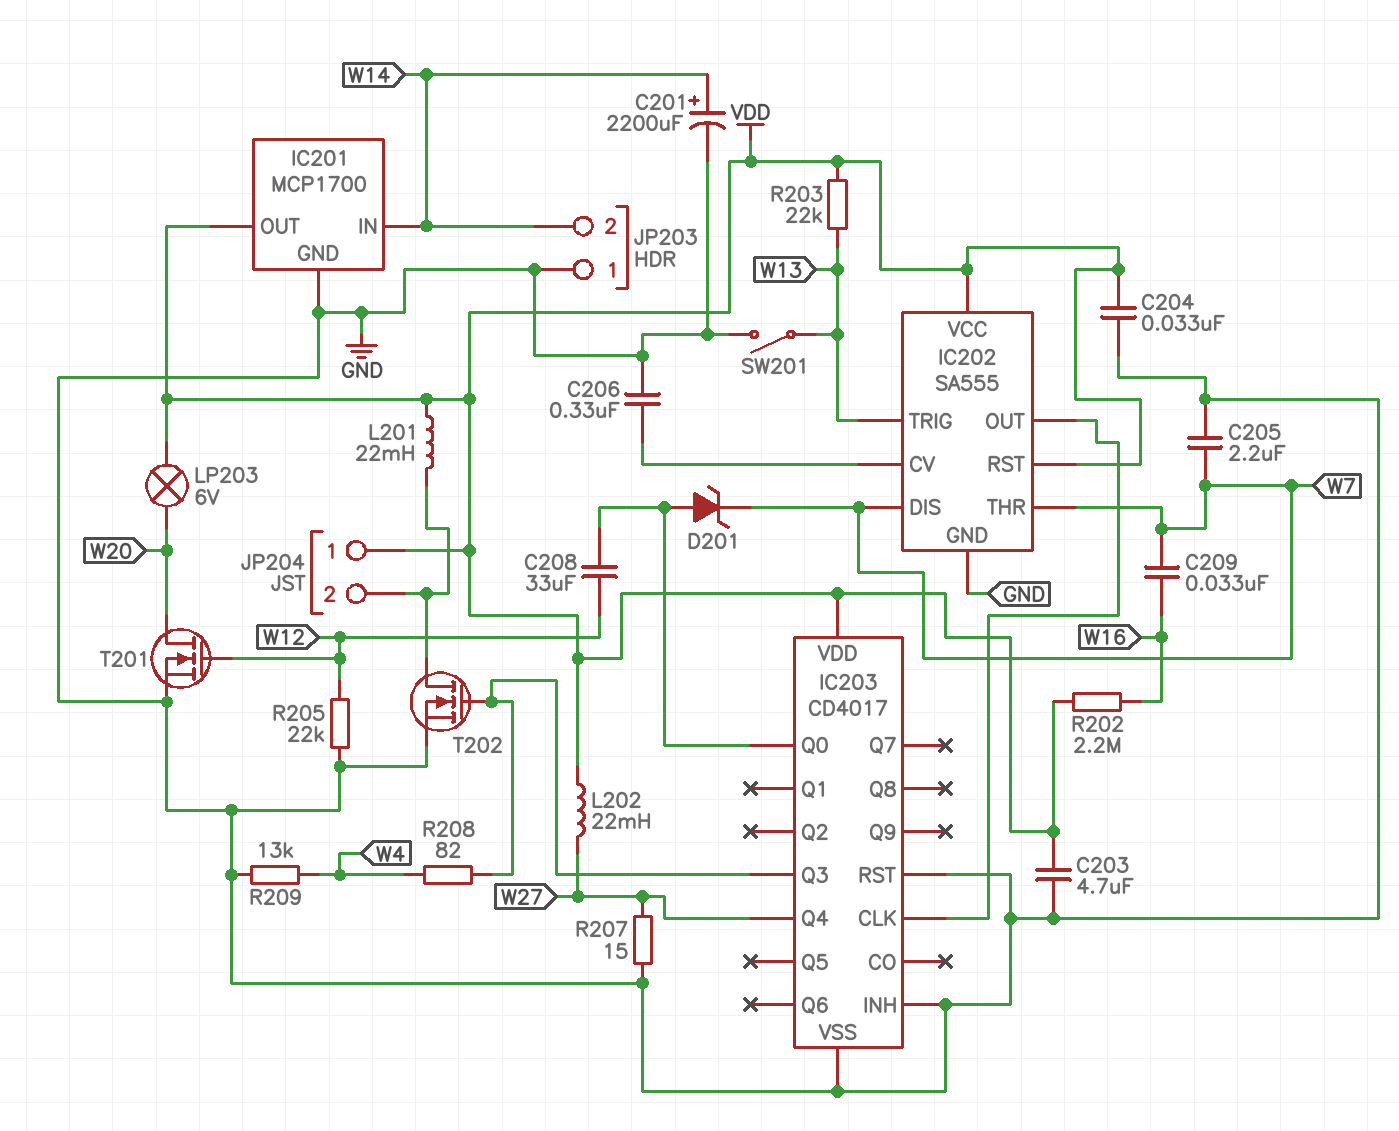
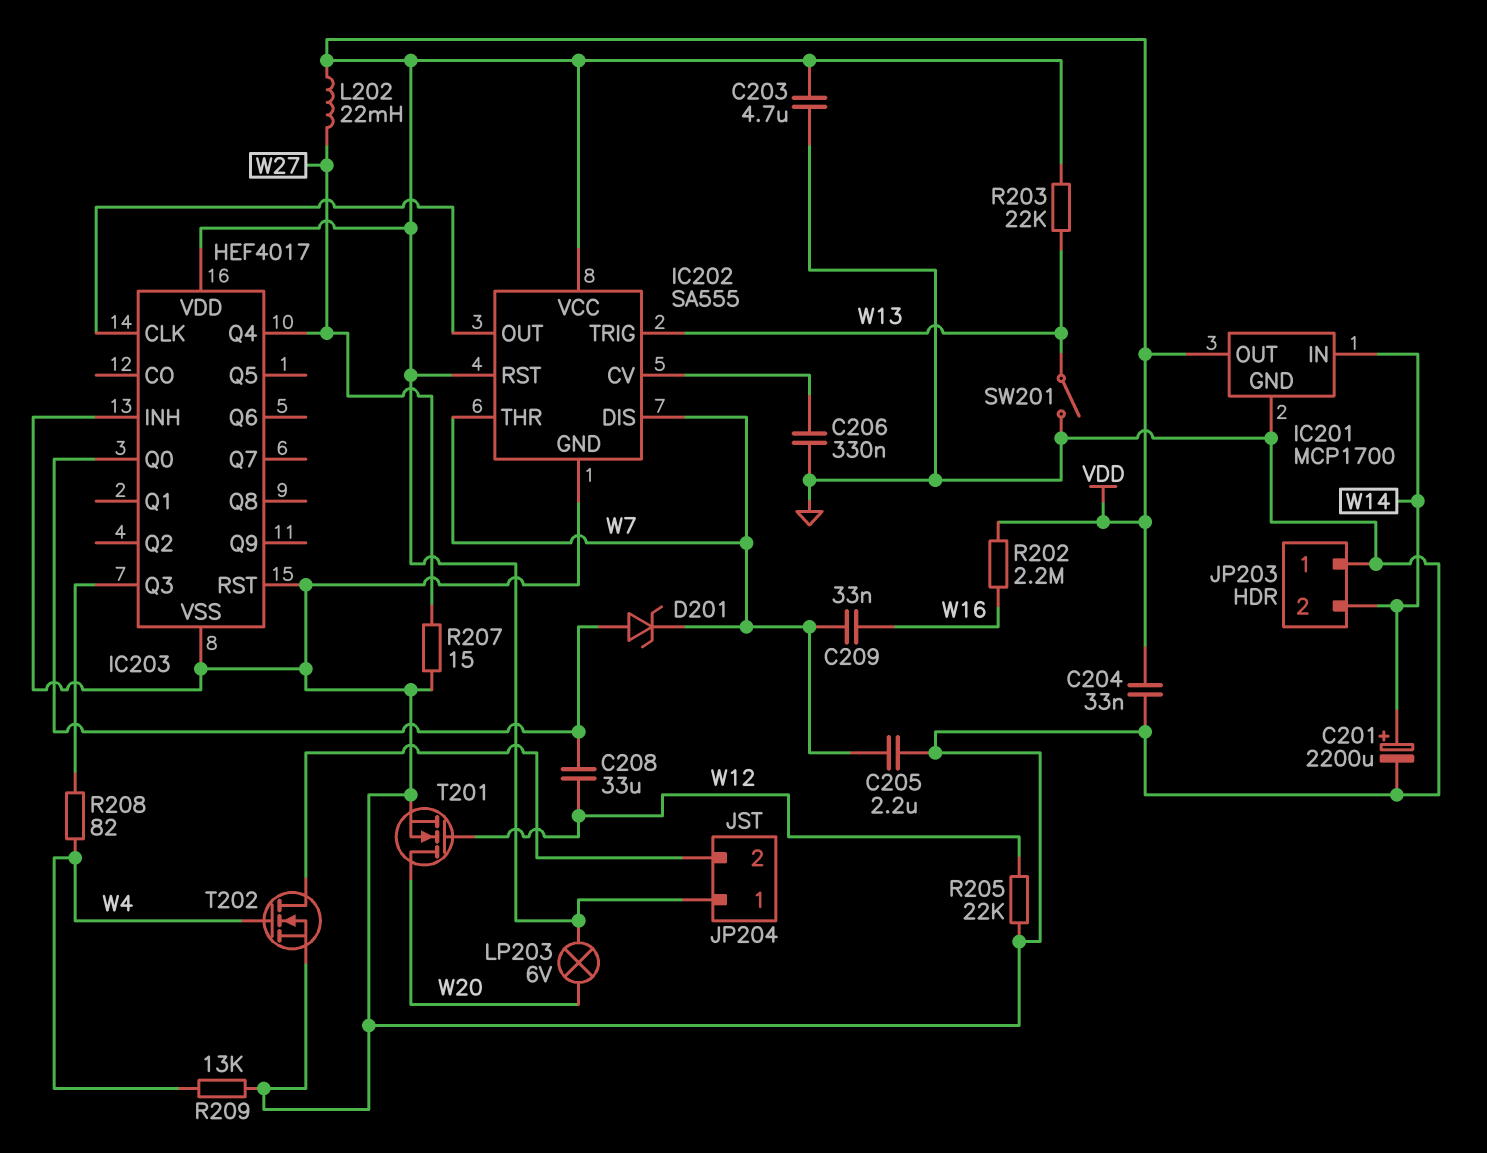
IC203: CD4017 -> HEF4017
L201: 22mH (JP204/2, VDD) -> none
T202: NMOS (G IC203/Q3, D JP204/2, S GND) -> NMOS (G W4, D JP204/2, S GND)

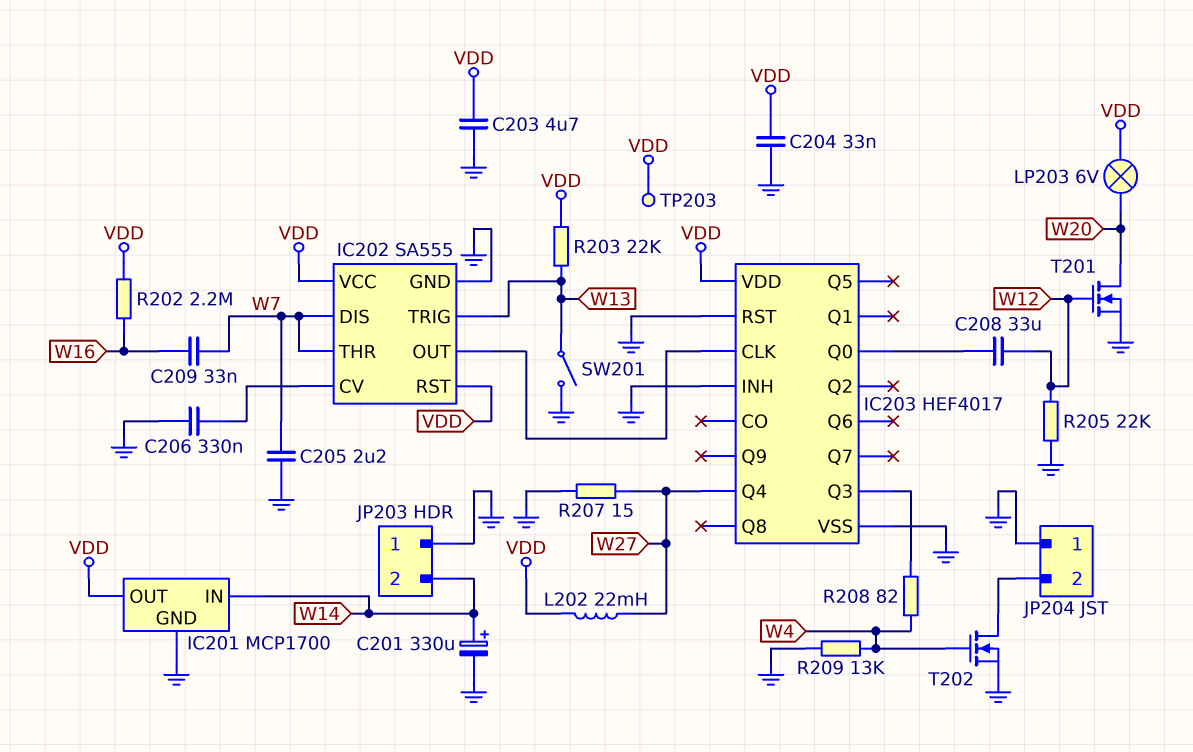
C201: 2200uF (plus W14, minus GND) -> 330uF (plus W14, minus GND)
D201: zener (A IC203/Q0, K W7) -> none
JP204 pin 1: VDD -> GND
TP203: none -> test point (VDD)

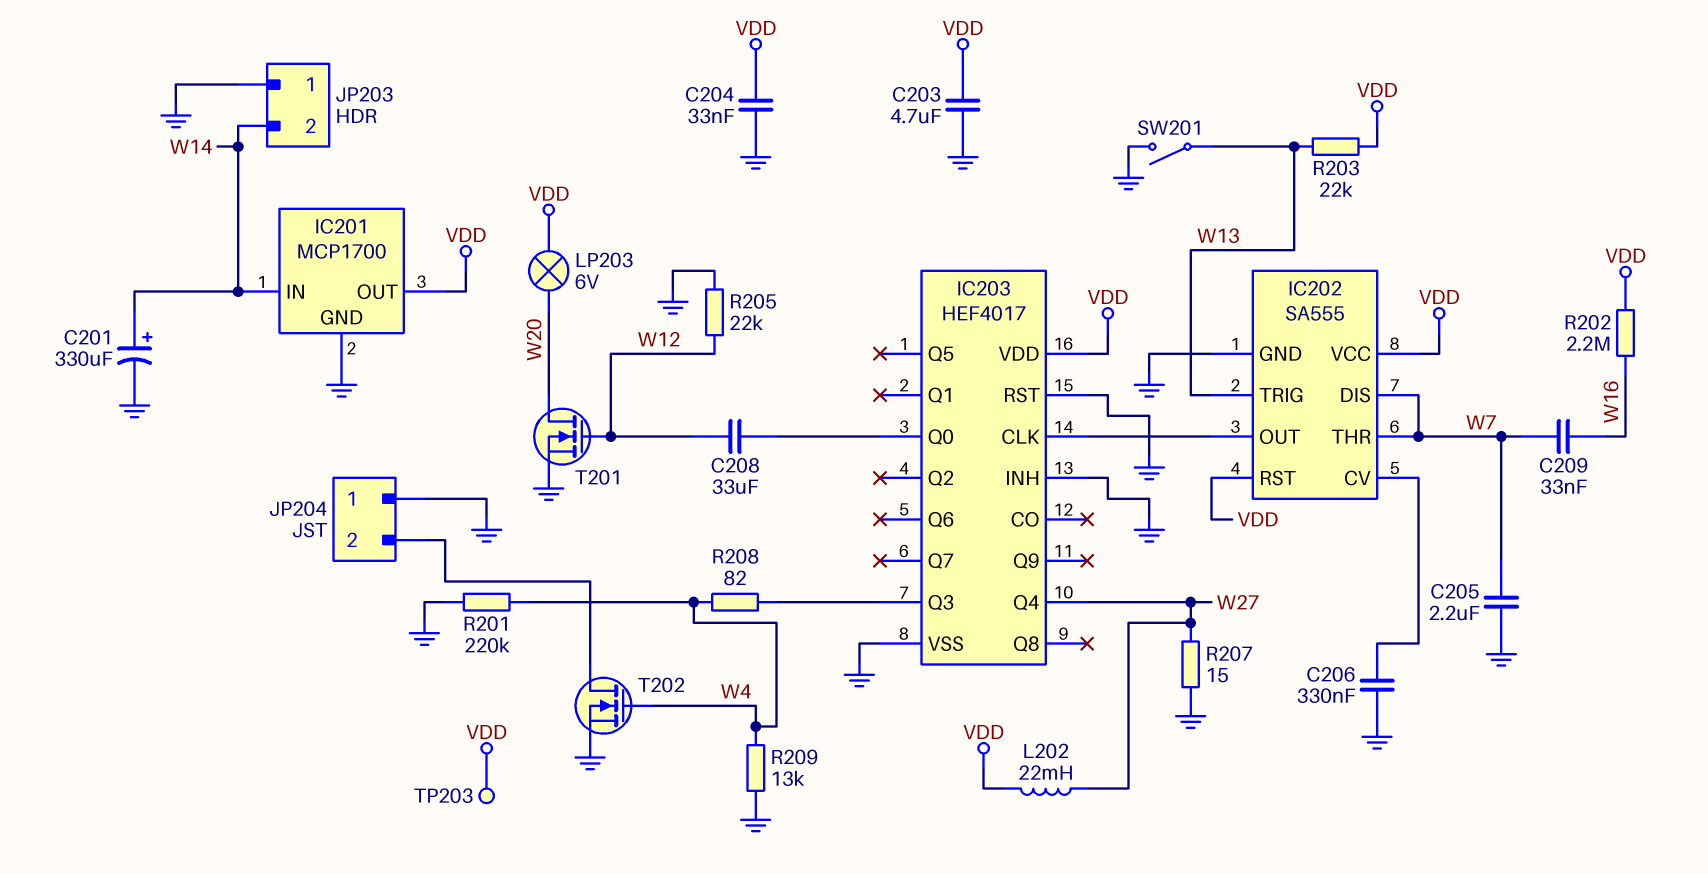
R201: none -> 220k (GND, W4)

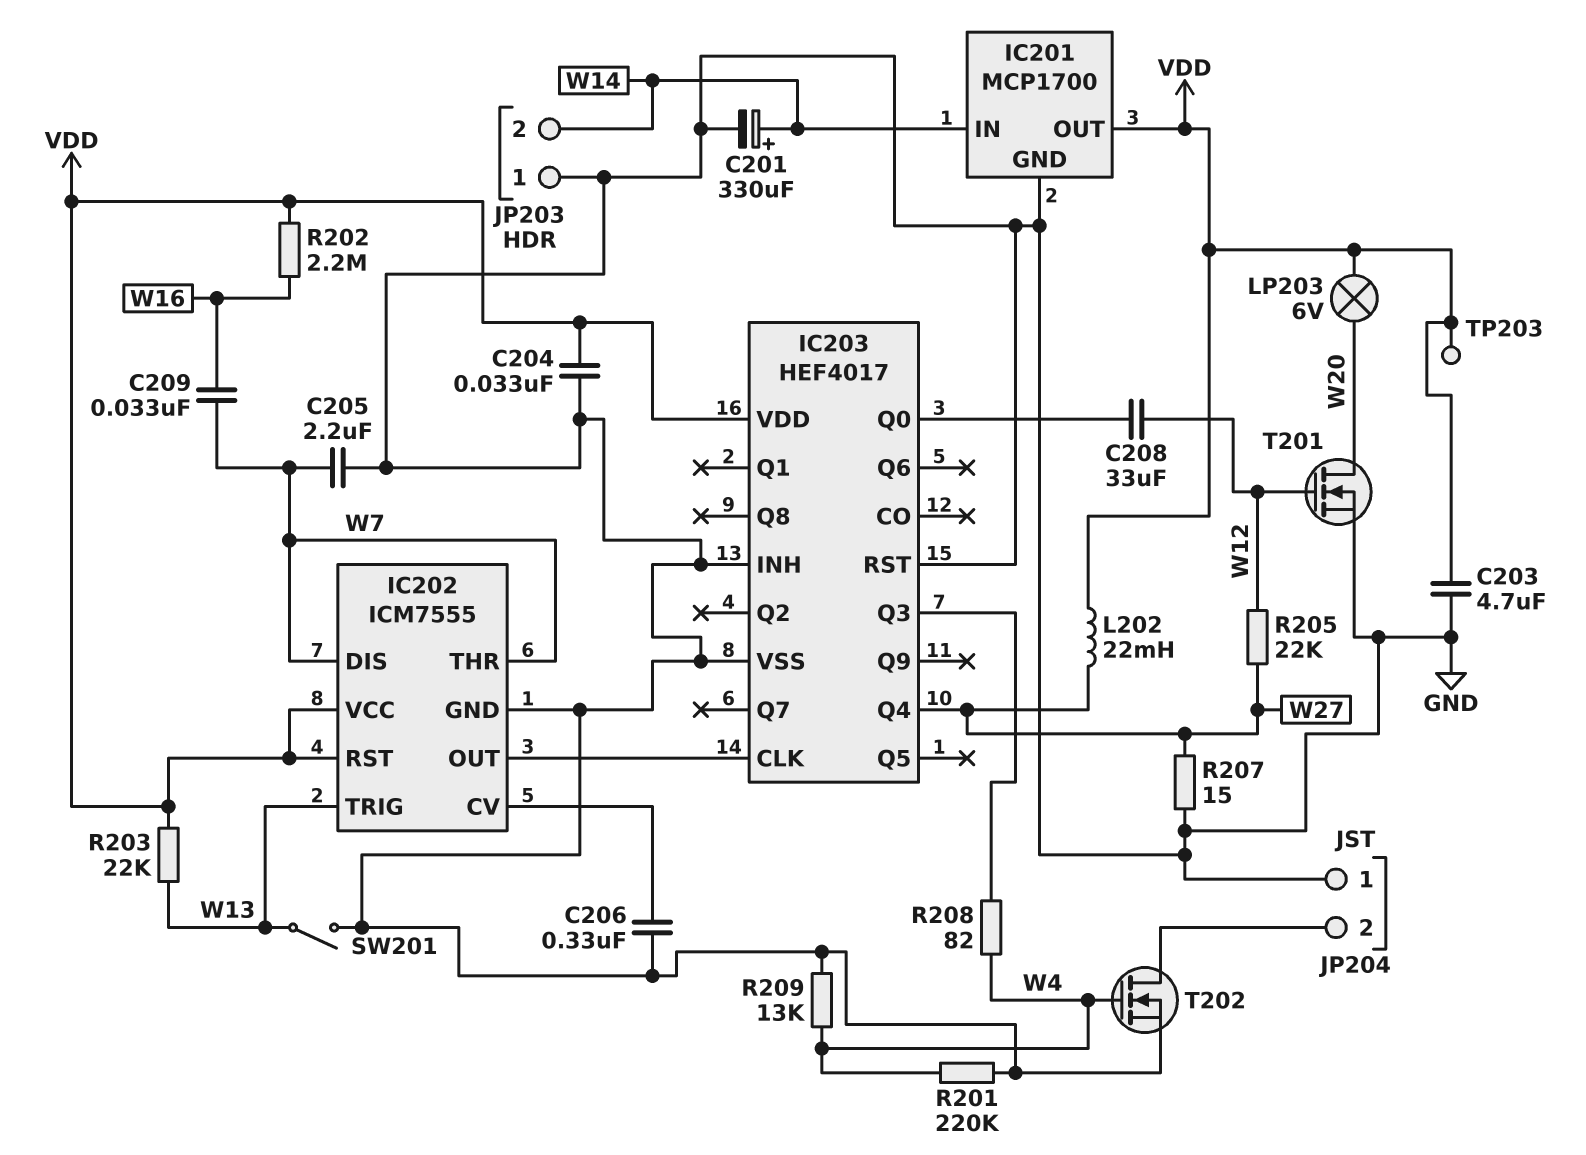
IC202: SA555 -> ICM7555
R205: 22k (GND, W12) -> 22k (W12, W27)

